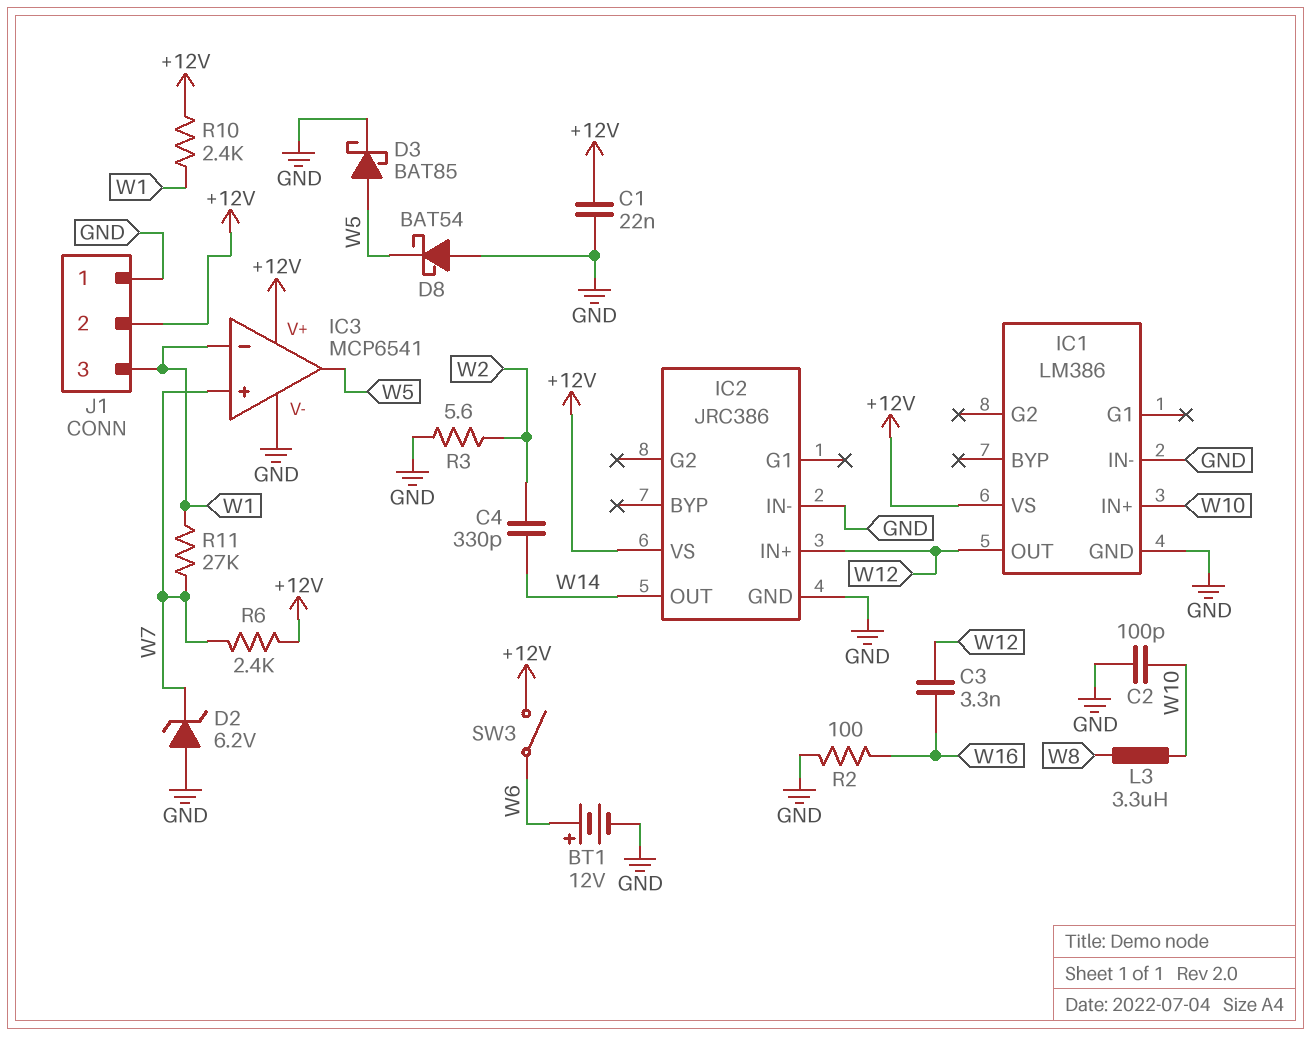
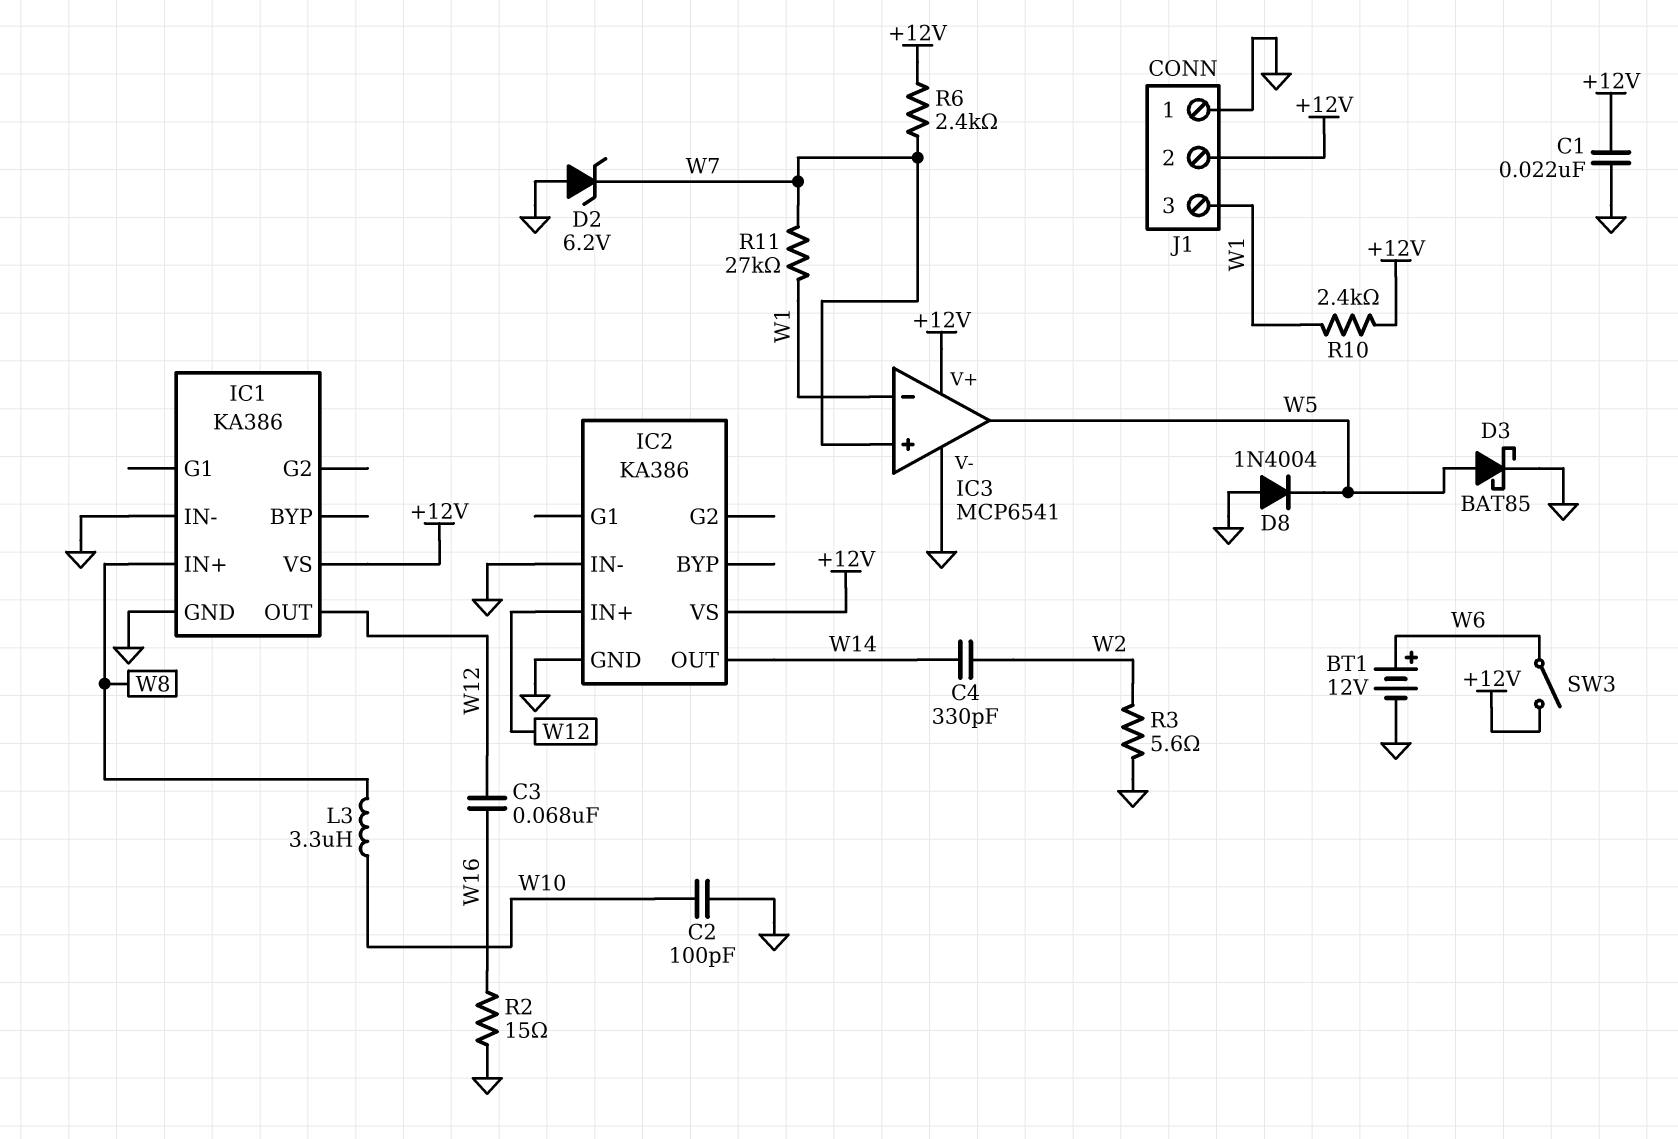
C3: 3.3nF (W12, W16) -> 68nF (W12, W16)
D8: schottky BAT54 (A GND, K W5) -> diode 1N4004 (A GND, K W5)
IC1: LM386 -> KA386
IC1 pin IN+: W10 -> W8
IC2: JRC386 -> KA386
R2: 100 (GND, W16) -> 15 (GND, W16)

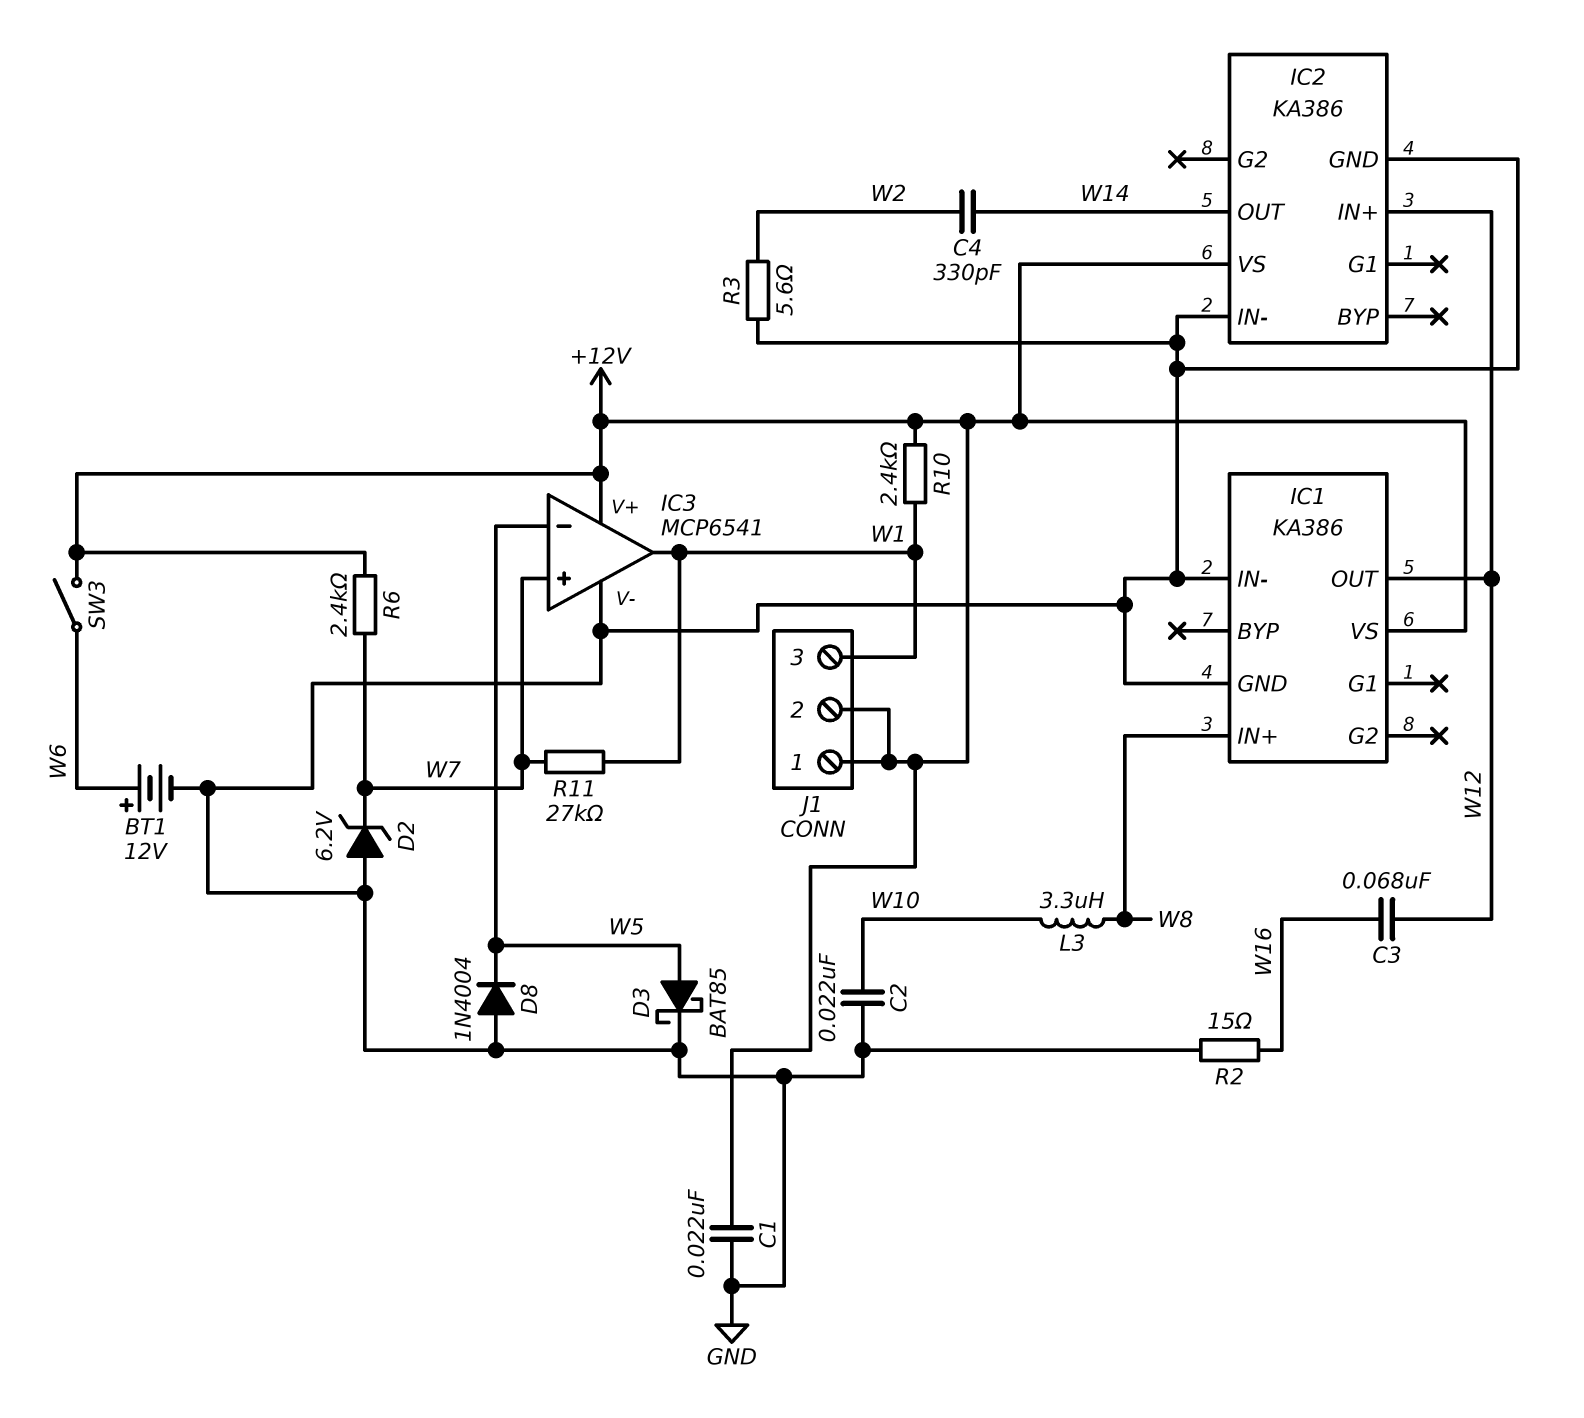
C2: 100pF (GND, W10) -> 22nF (GND, W10)
IC3 pin in-: W1 -> W5
IC3 pin out: W5 -> W1
J1 pin 1: GND -> +12V

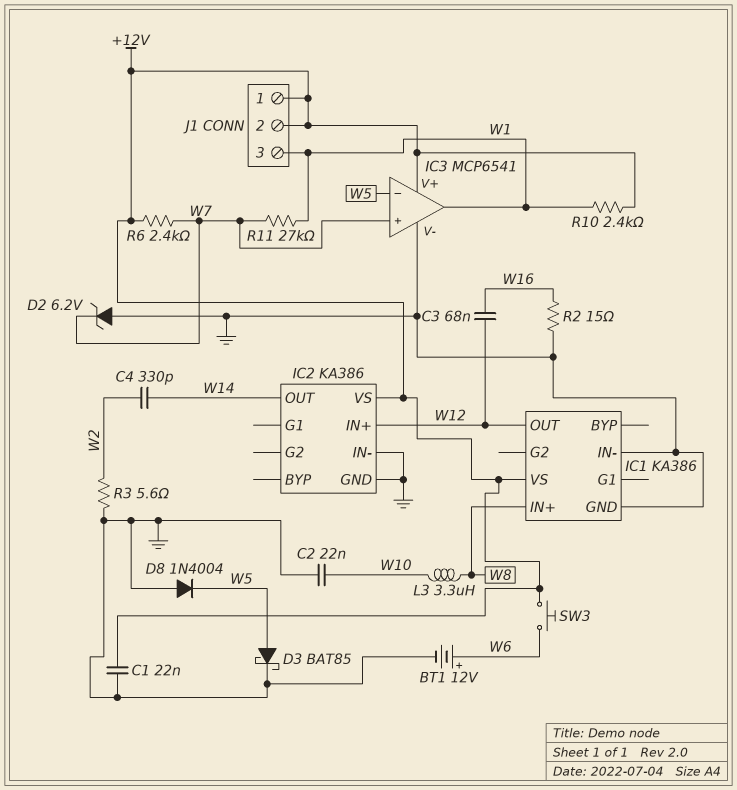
SW3: switch (+12V, W6) -> button (+12V, W6)

